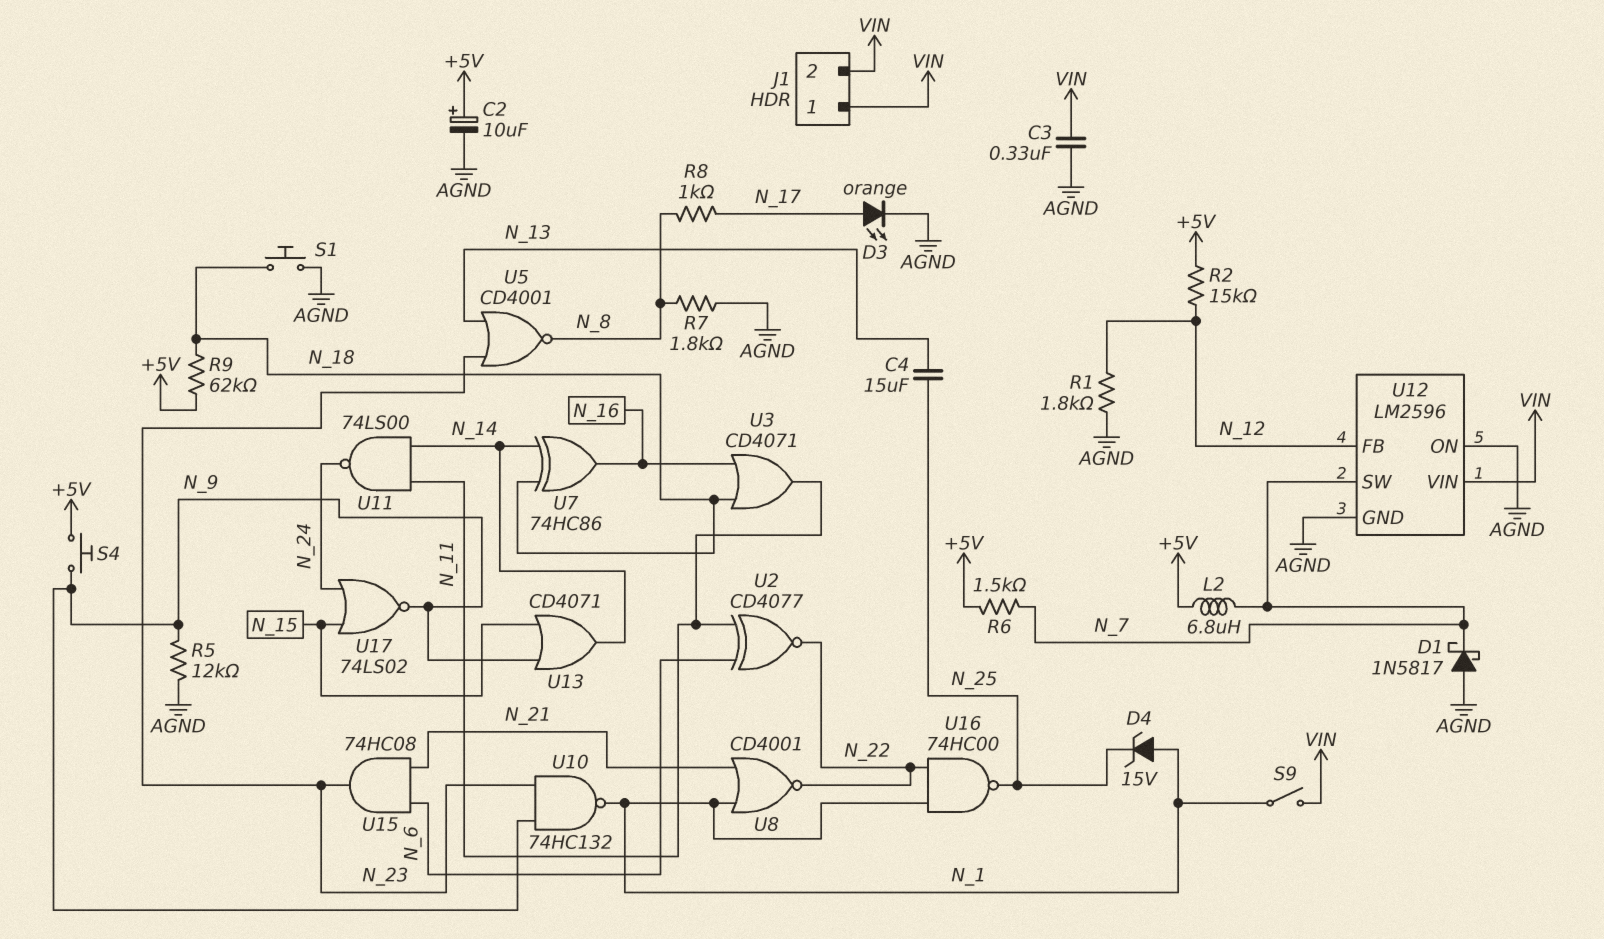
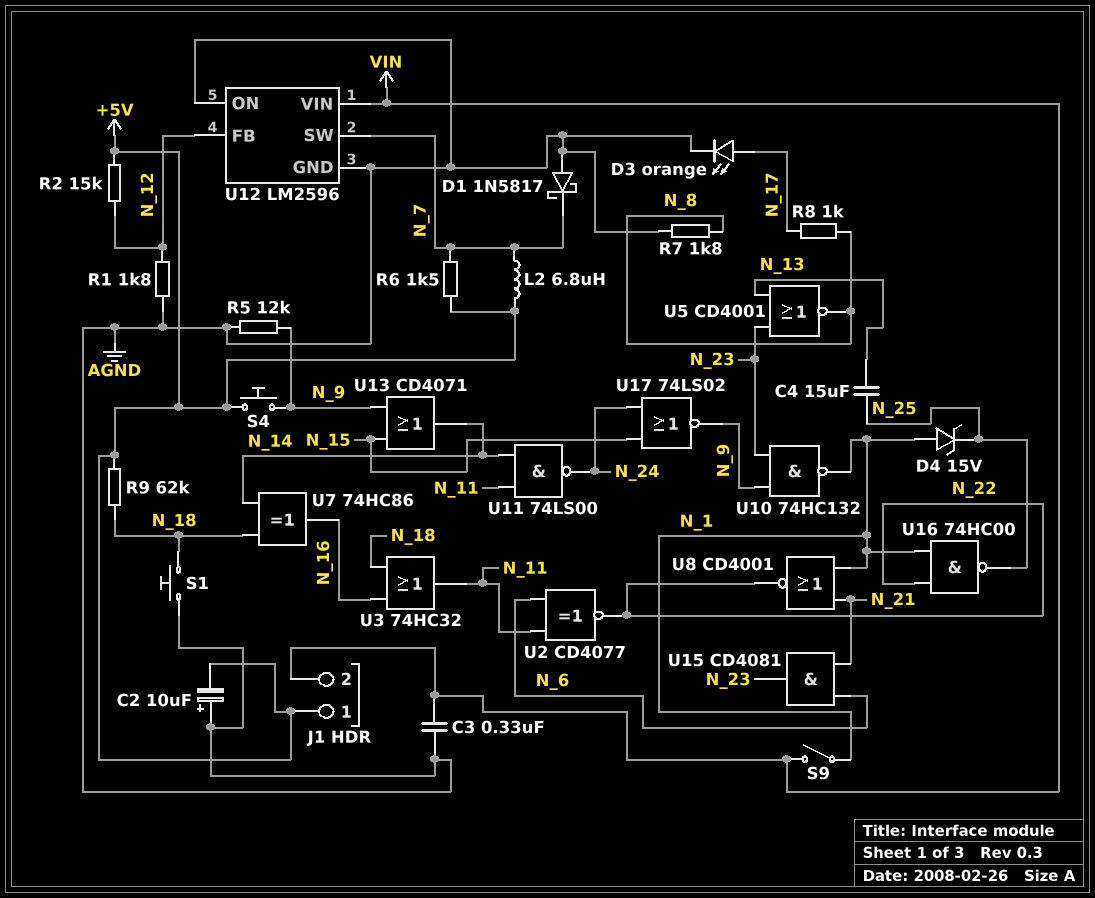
C2: 10uF (plus +5V, minus AGND) -> 10uF (plus AGND, minus +5V)
J1 pin 1: VIN -> +5V
U3: OR CD4071 (in N_16, in N_18, out N_11) -> OR 74HC32 (in N_16, in N_18, out N_11)
U15: AND 74HC08 (in N_6, in N_21, out N_23) -> AND CD4081 (in N_6, in N_21, out N_23)

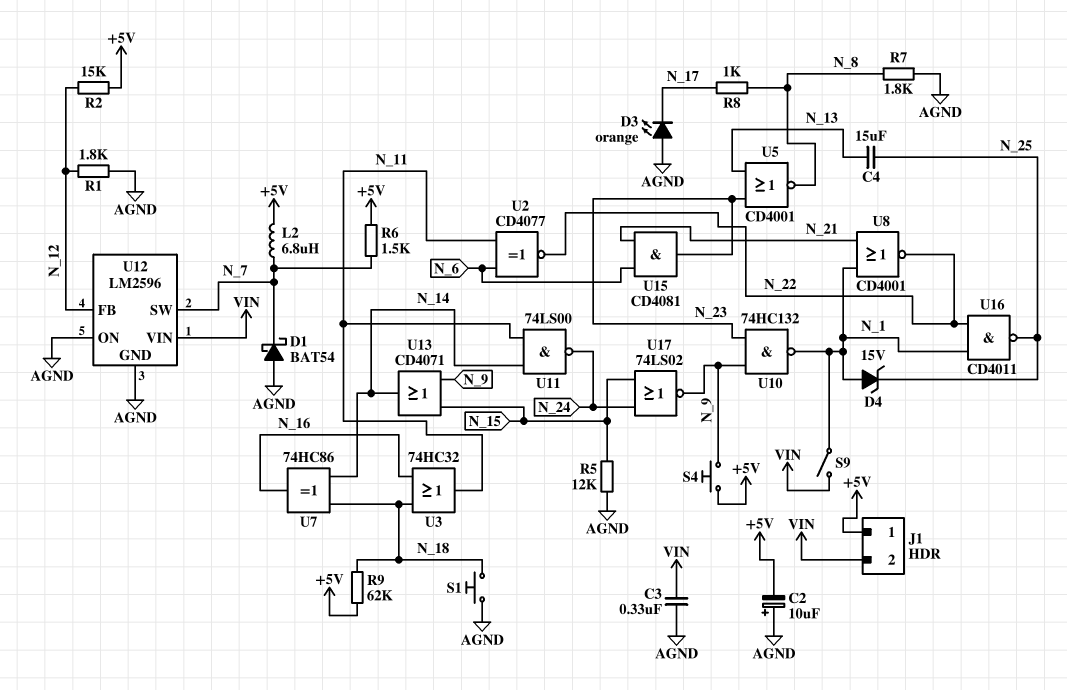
D1: schottky 1N5817 (A AGND, K N_7) -> schottky BAT54 (A AGND, K N_7)
D3: LED orange (A N_17, K AGND) -> LED orange (A AGND, K N_17)
R5: 12k (AGND, N_9) -> 12k (AGND, N_15)
U16: NAND 74HC00 (in N_1, in N_22, out N_25) -> NAND CD4011 (in N_1, in N_22, out N_25)

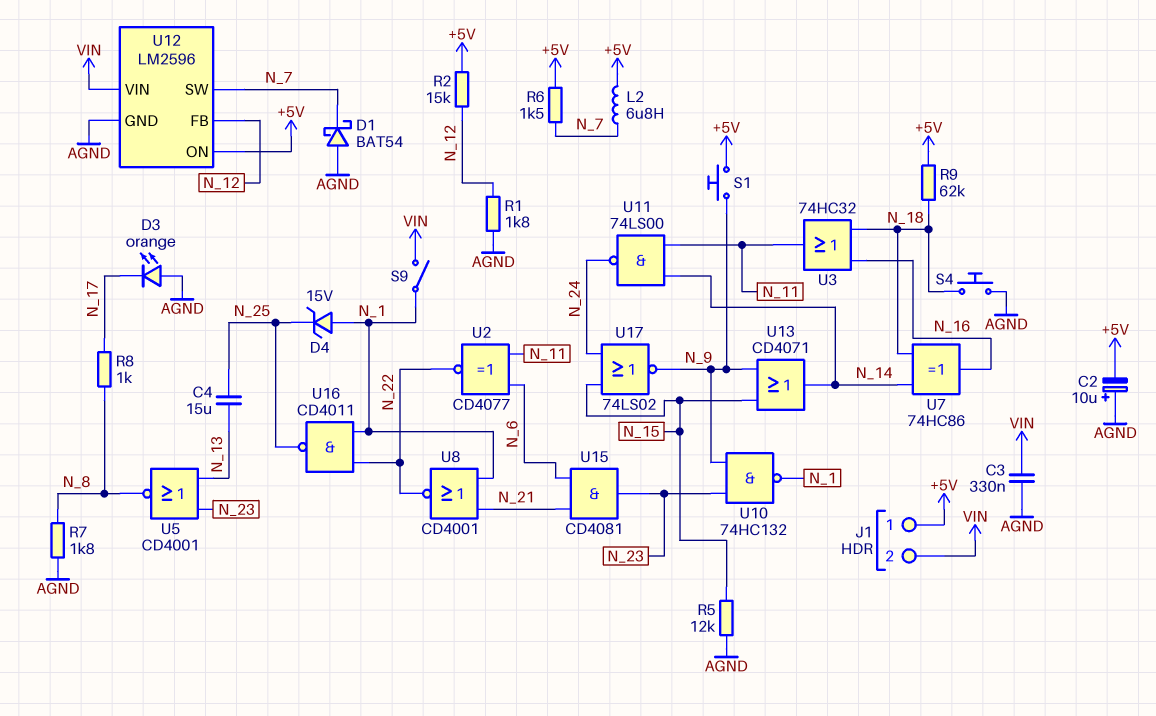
S1: button (AGND, N_18) -> button (+5V, N_9)
S4: button (+5V, N_9) -> button (AGND, N_18)
U12 pin ON: AGND -> +5V

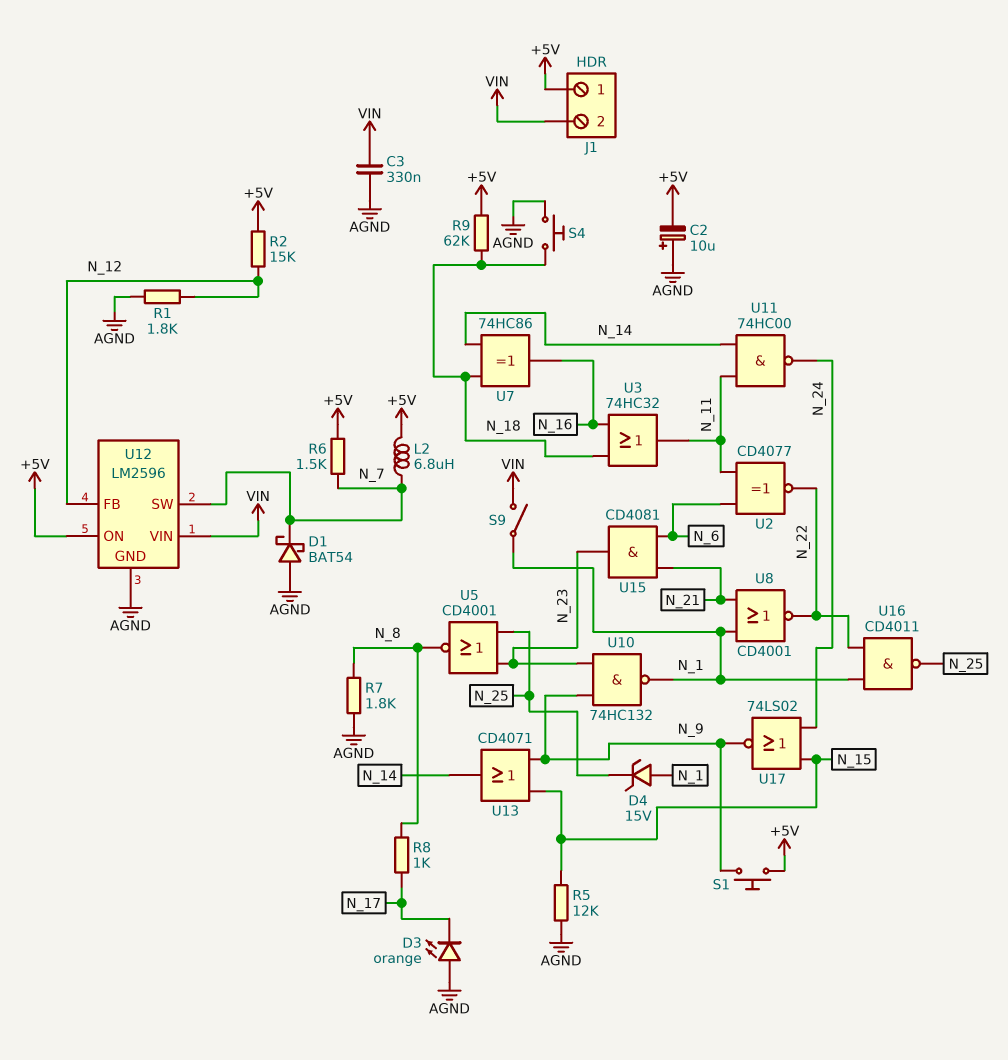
C4: 15uF (N_13, N_25) -> none
U5: NOR CD4001 (in N_13, in N_23, out N_8) -> NOR CD4001 (in N_23, in N_25, out N_8)
U11: NAND 74LS00 (in N_11, in N_14, out N_24) -> NAND 74HC00 (in N_11, in N_14, out N_24)

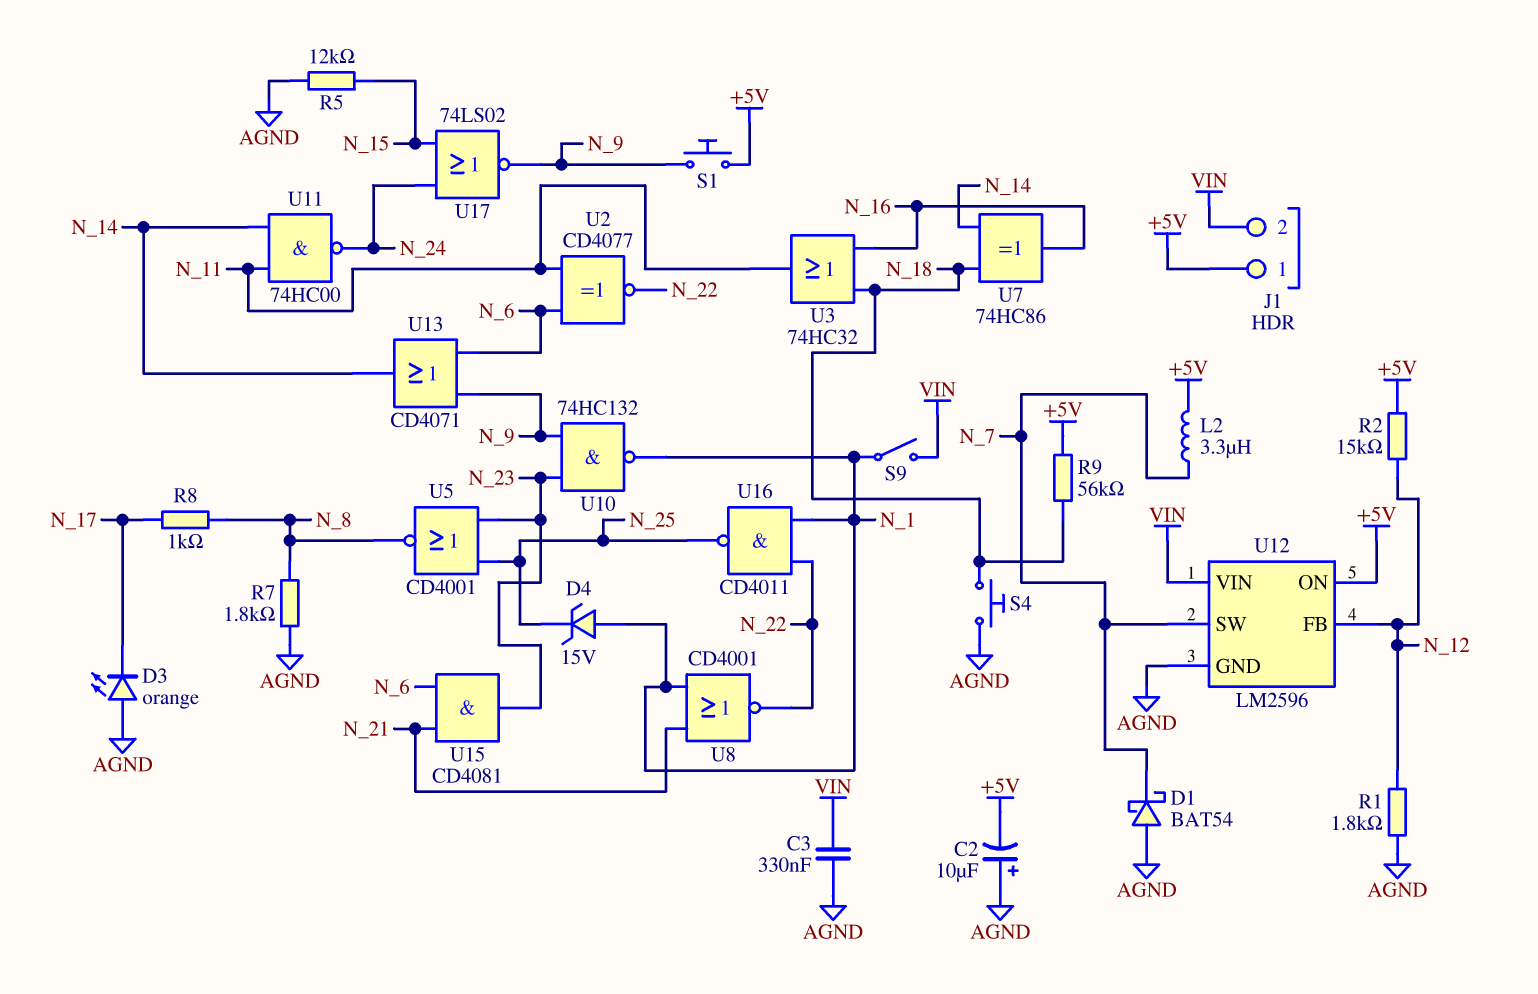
L2: 6.8uH (+5V, N_7) -> 3.3uH (+5V, N_7)
R6: 1.5k (+5V, N_7) -> none
R9: 62k (+5V, N_18) -> 56k (+5V, N_18)
U13: OR CD4071 (in N_9, in N_15, out N_14) -> OR CD4071 (in N_6, in N_9, out N_14)

